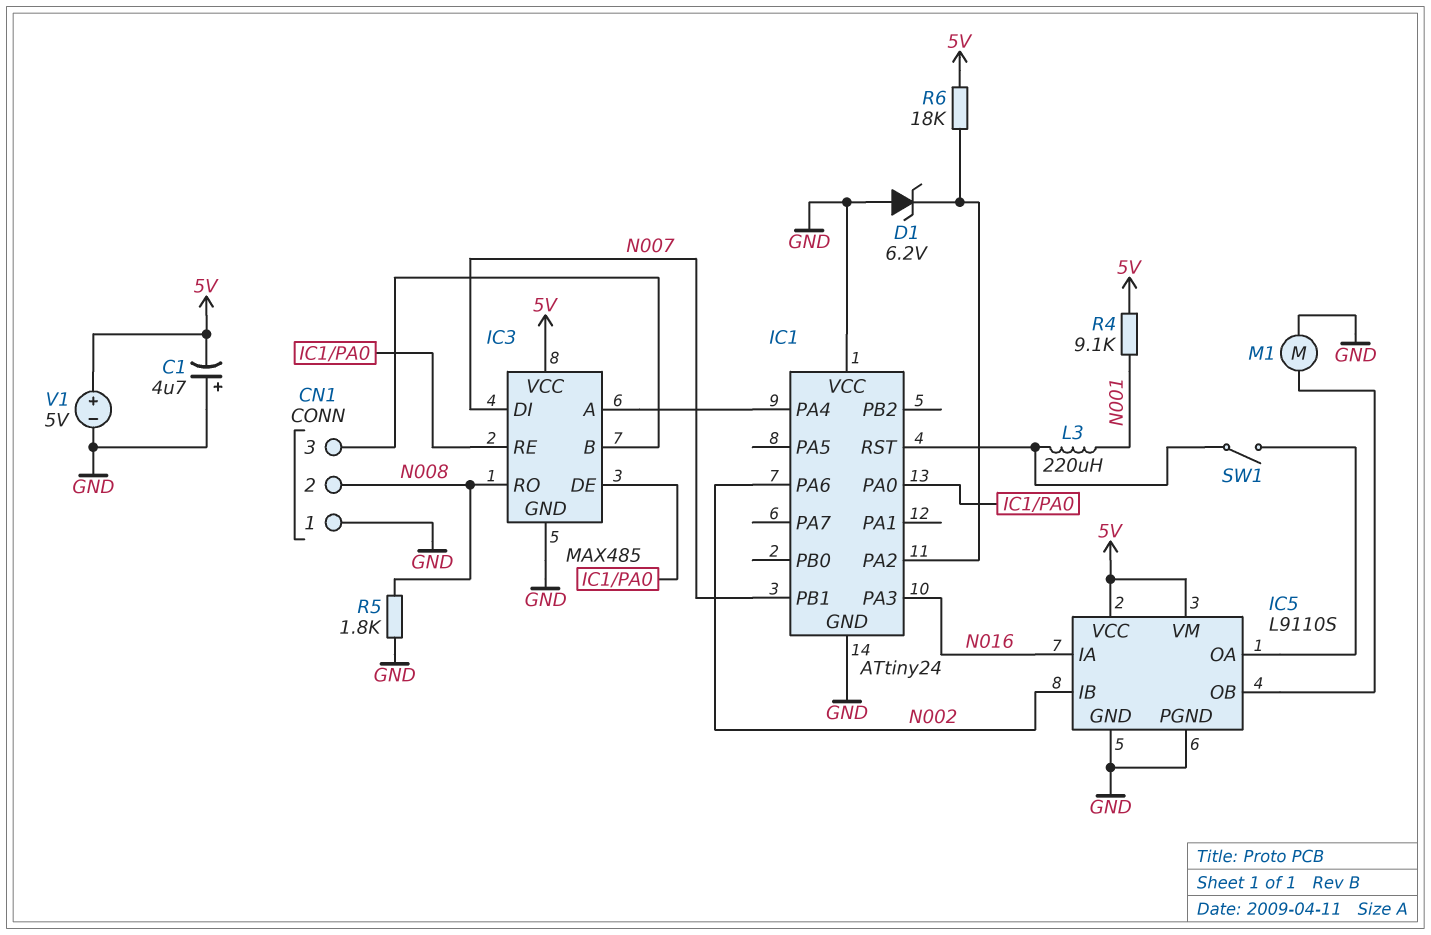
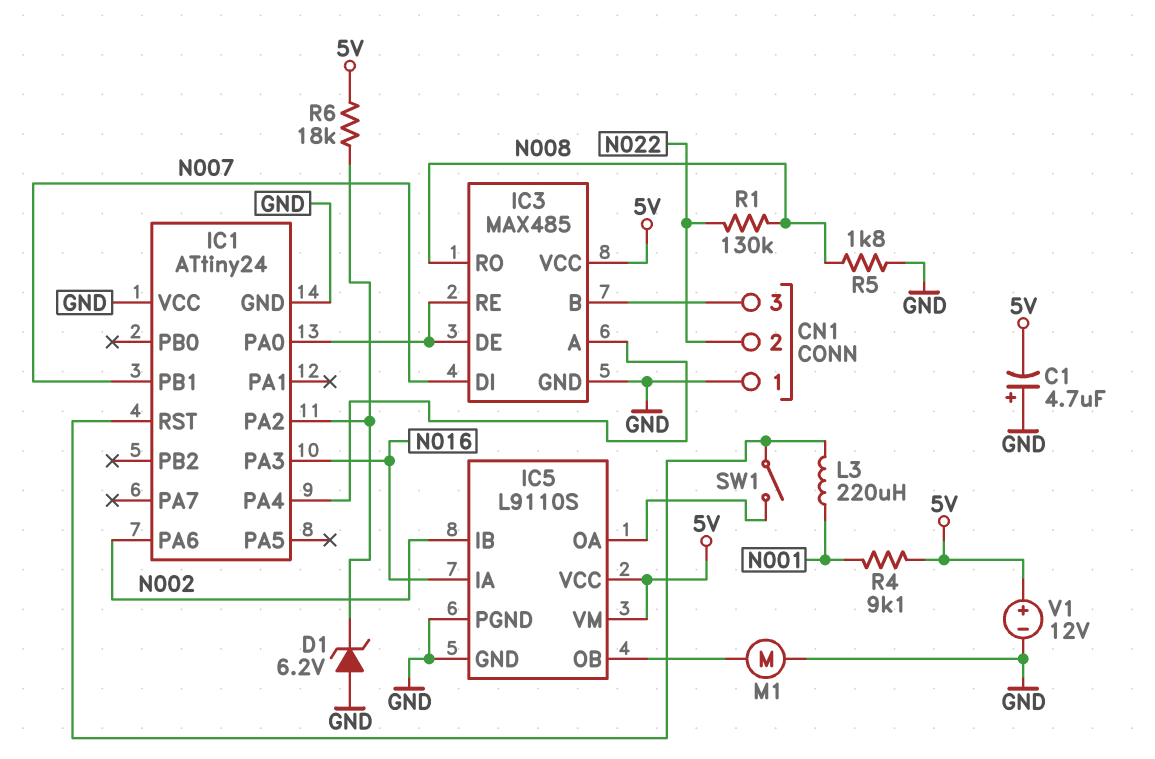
CN1 pin 2: N008 -> N022
R1: none -> 130k (N008, N022)
V1: 5V (plus 5V, minus GND) -> 12V (plus 5V, minus GND)

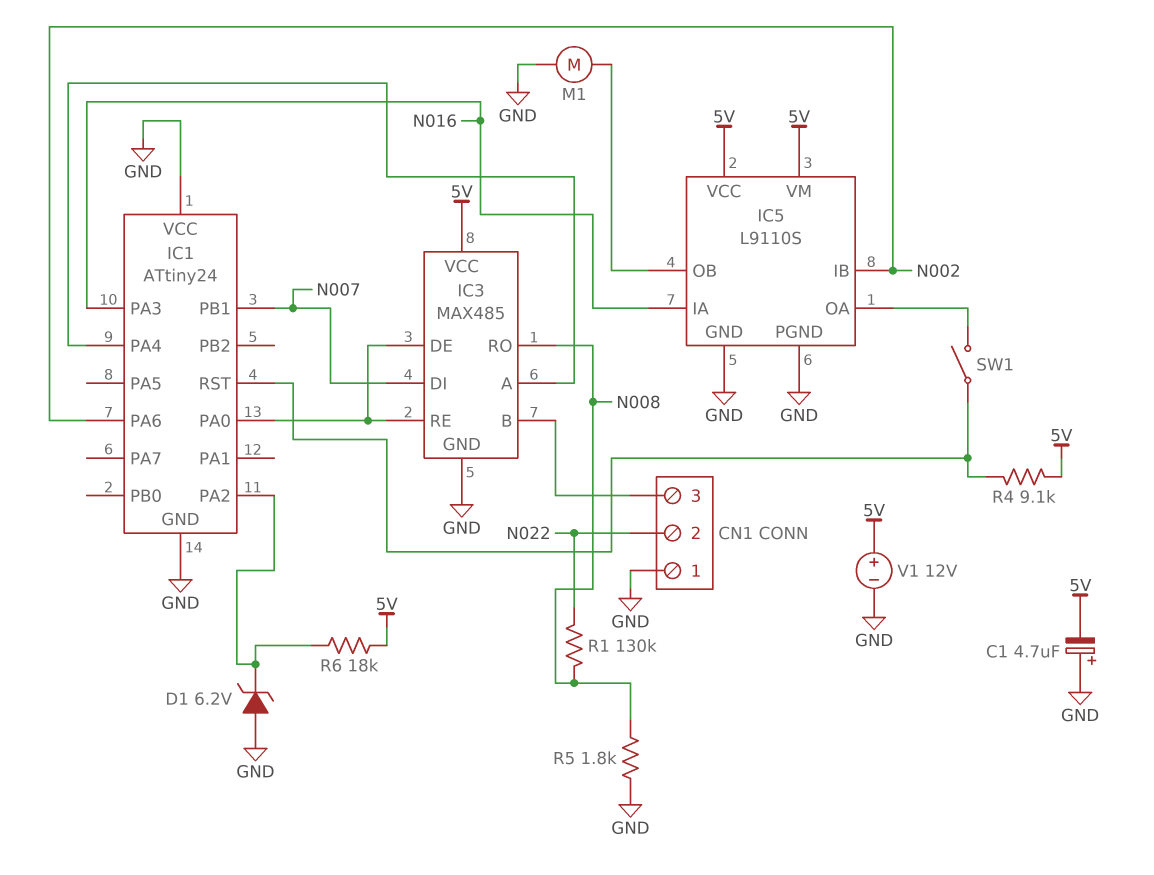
L3: 220uH (IC1/RST, N001) -> none
R4: 9.1k (5V, N001) -> 9.1k (5V, IC1/RST)

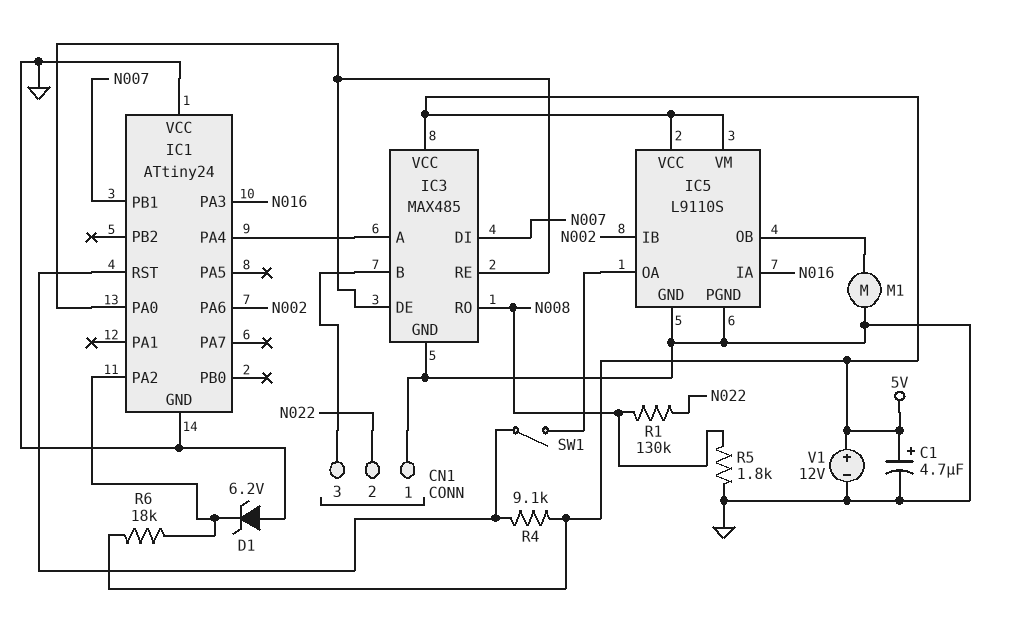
C1: 4.7uF (plus GND, minus 5V) -> 4.7uF (plus 5V, minus GND)

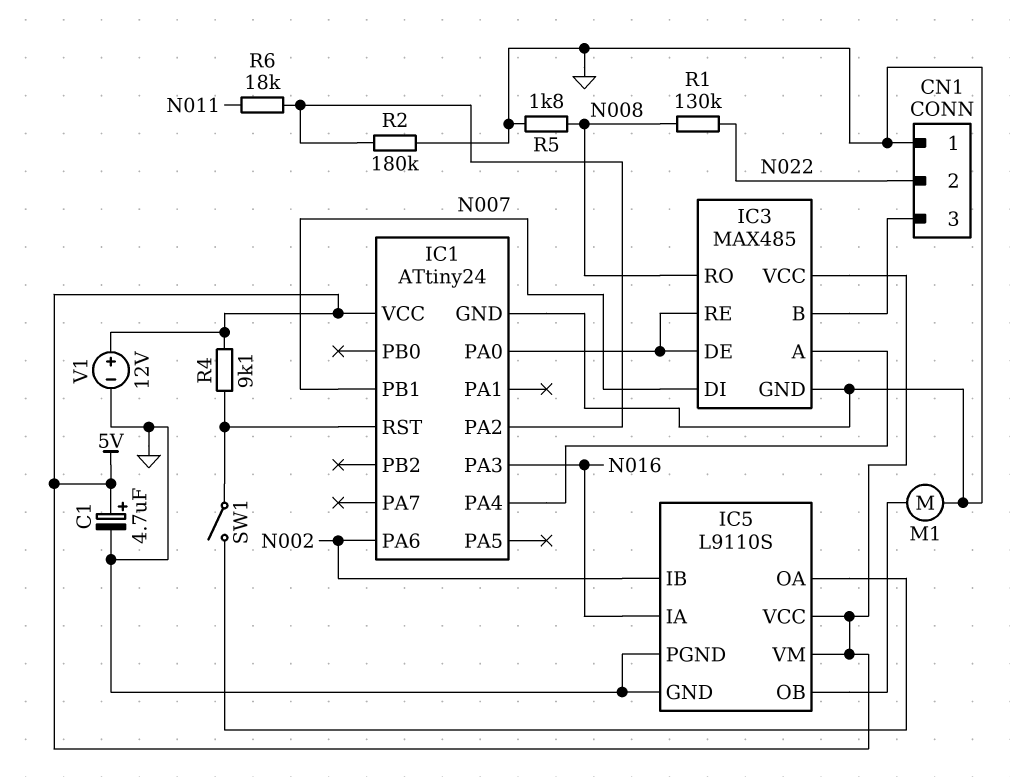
D1: zener 6.2V (A GND, K IC1/PA2) -> none
IC1 pin VCC: GND -> 5V
R2: none -> 180k (GND, IC1/PA2)
R6: 18k (5V, IC1/PA2) -> 18k (IC1/PA2, N011)

